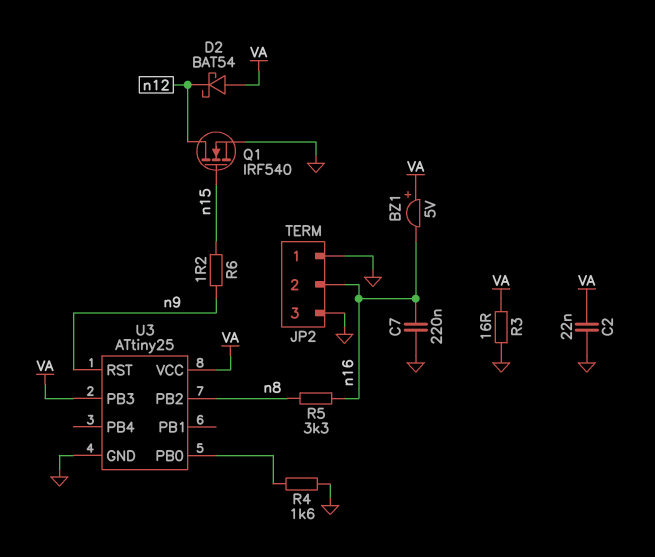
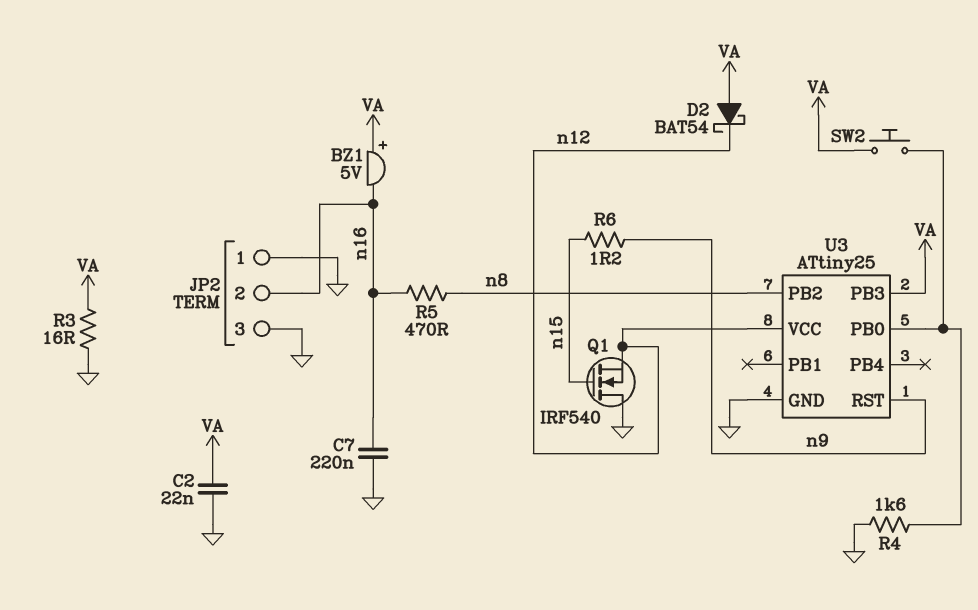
Q1: NMOS IRF540 (G n15, D n12, S GND) -> NMOS IRF540 (G n15, D GND, S n12)
R5: 3.3k (n8, n16) -> 470 (n8, n16)
SW2: none -> button (U3/PB0, VA)
U3 pin VCC: VA -> n12

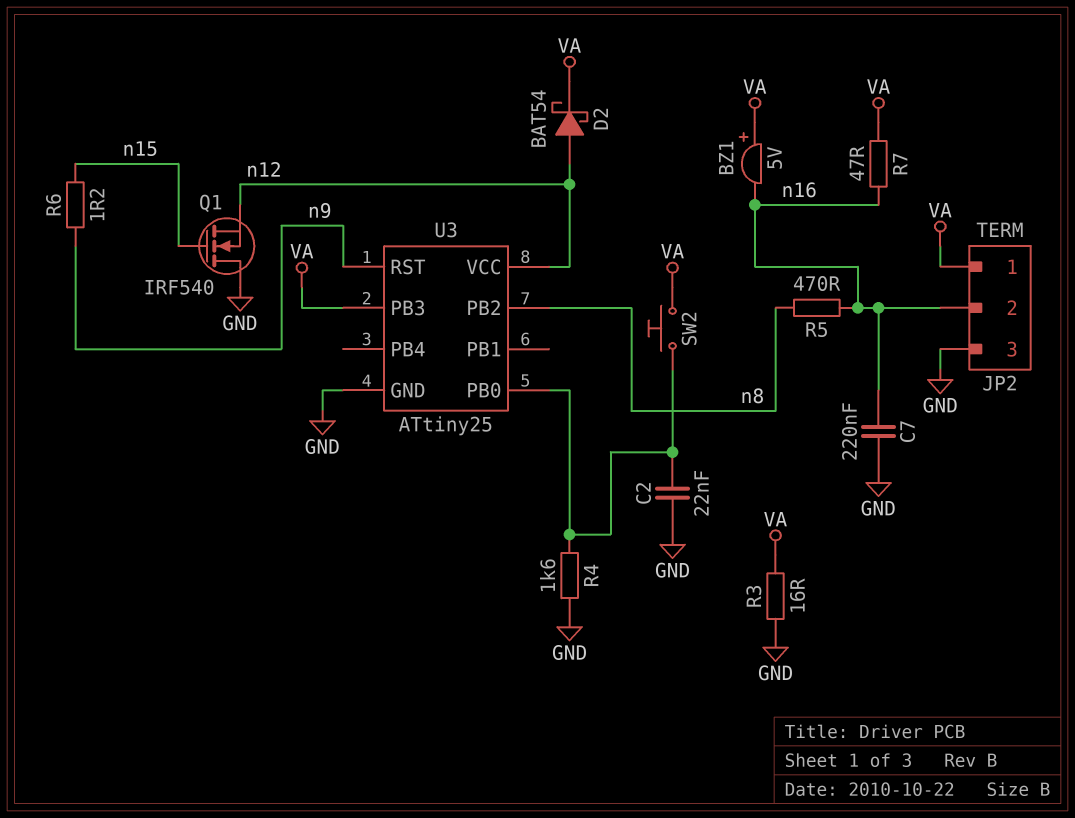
C2: 22nF (GND, VA) -> 22nF (GND, U3/PB0)
D2: schottky BAT54 (A VA, K n12) -> schottky BAT54 (A n12, K VA)
JP2 pin 1: GND -> VA
R7: none -> 47 (VA, n16)

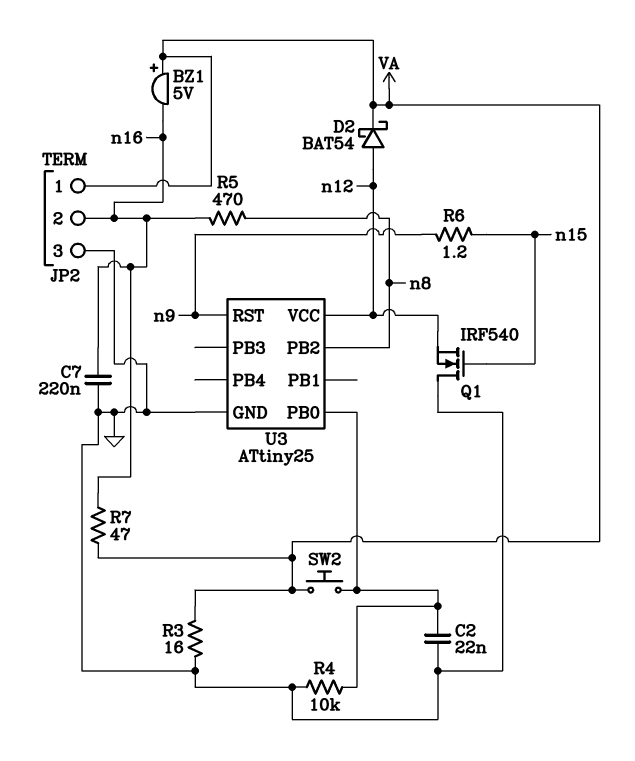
R4: 1.6k (GND, U3/PB0) -> 10k (GND, U3/PB0)
U3 pin PB3: VA -> none

